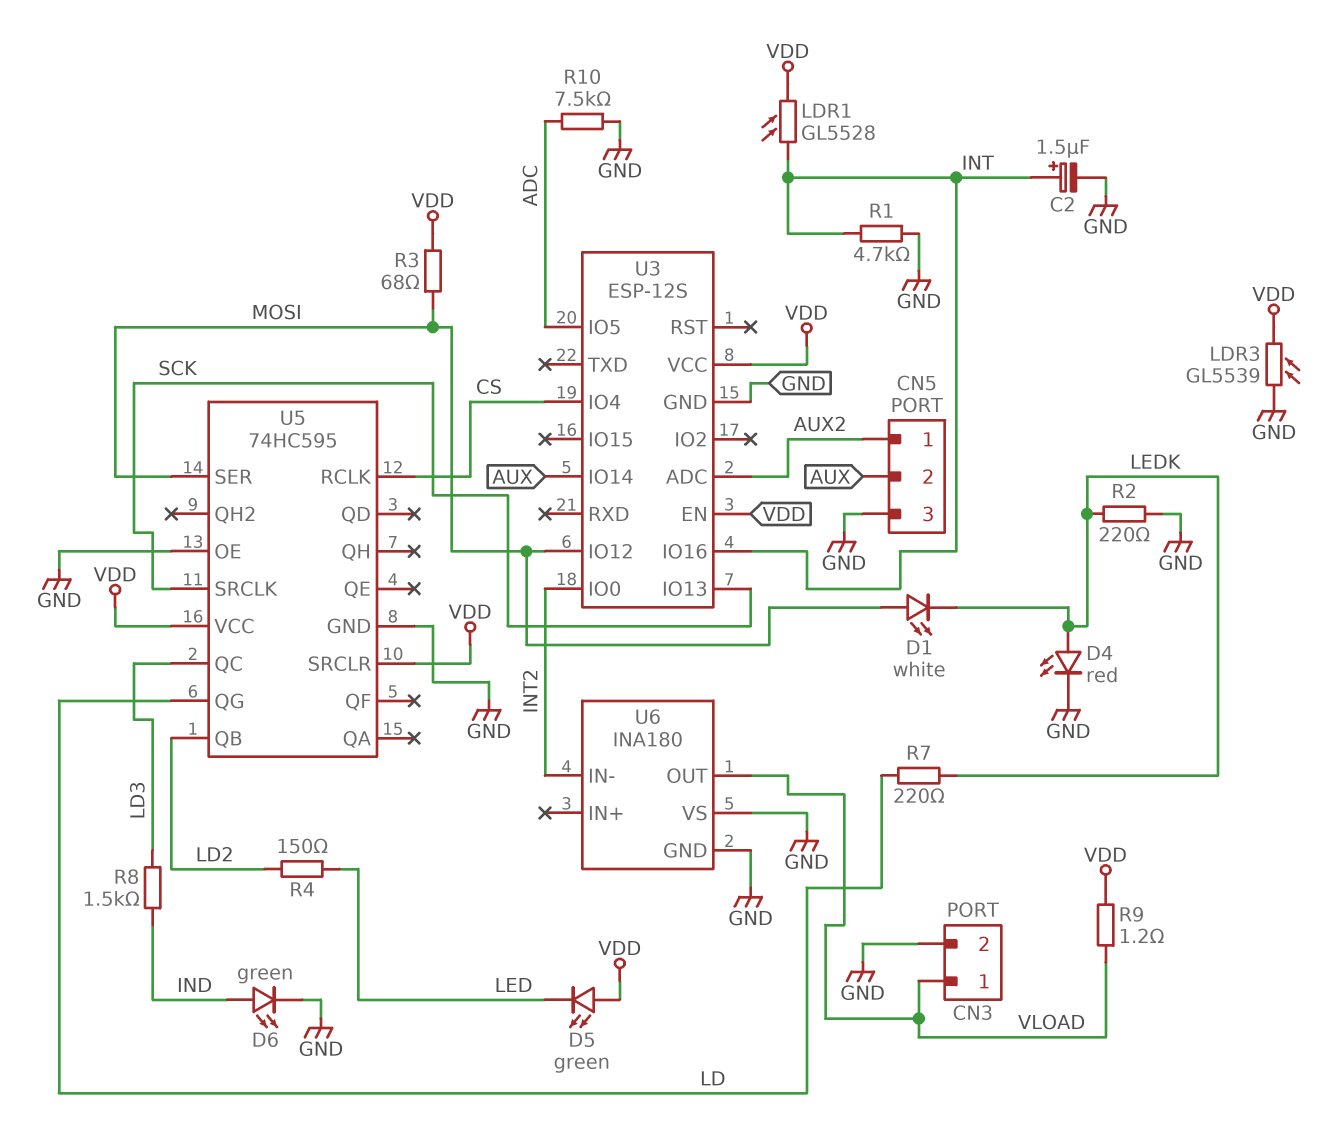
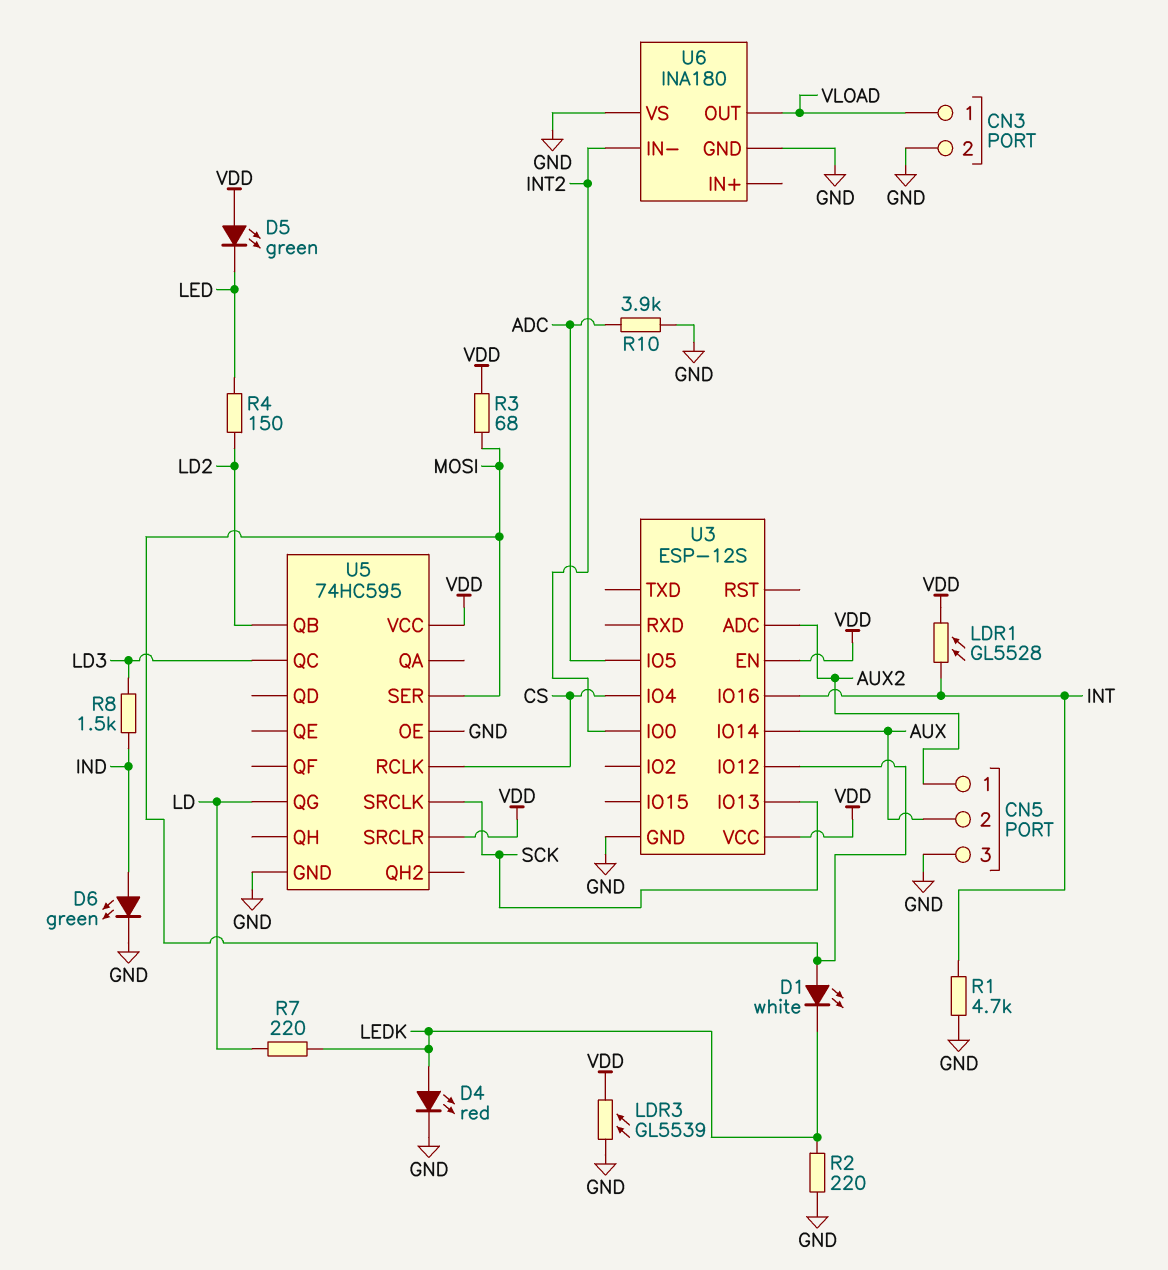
C2: 1.5uF (plus INT, minus GND) -> none
R9: 1.2 (VDD, VLOAD) -> none
R10: 7.5k (ADC, GND) -> 3.9k (ADC, GND)

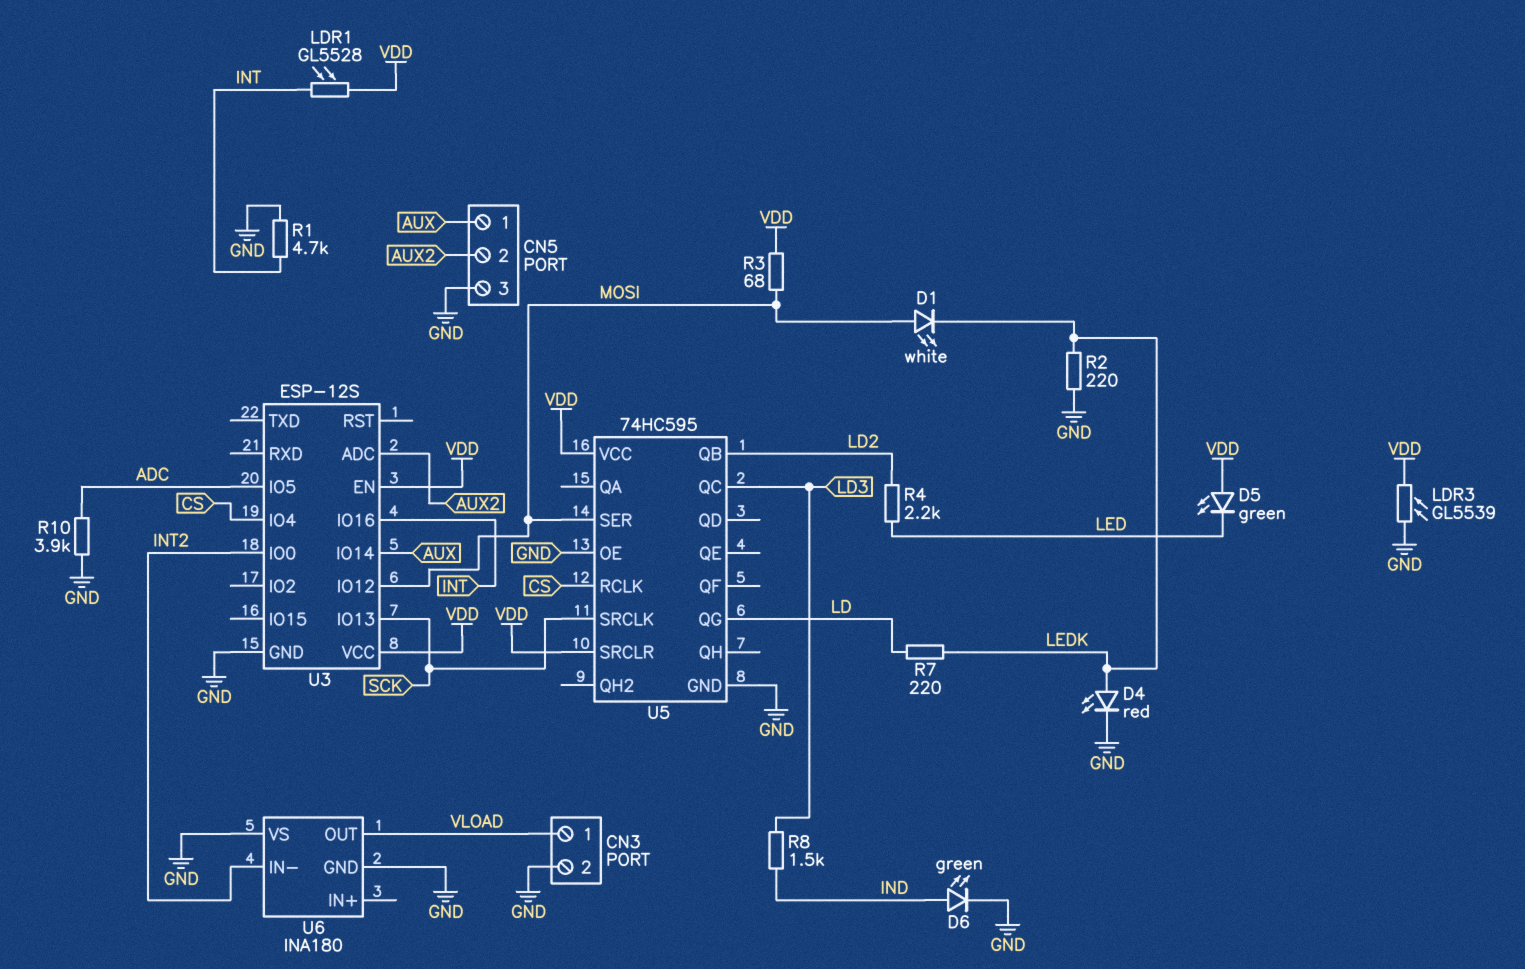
CN5 pin 1: AUX2 -> AUX
CN5 pin 2: AUX -> AUX2
R4: 150 (LD2, LED) -> 2.2k (LD2, LED)

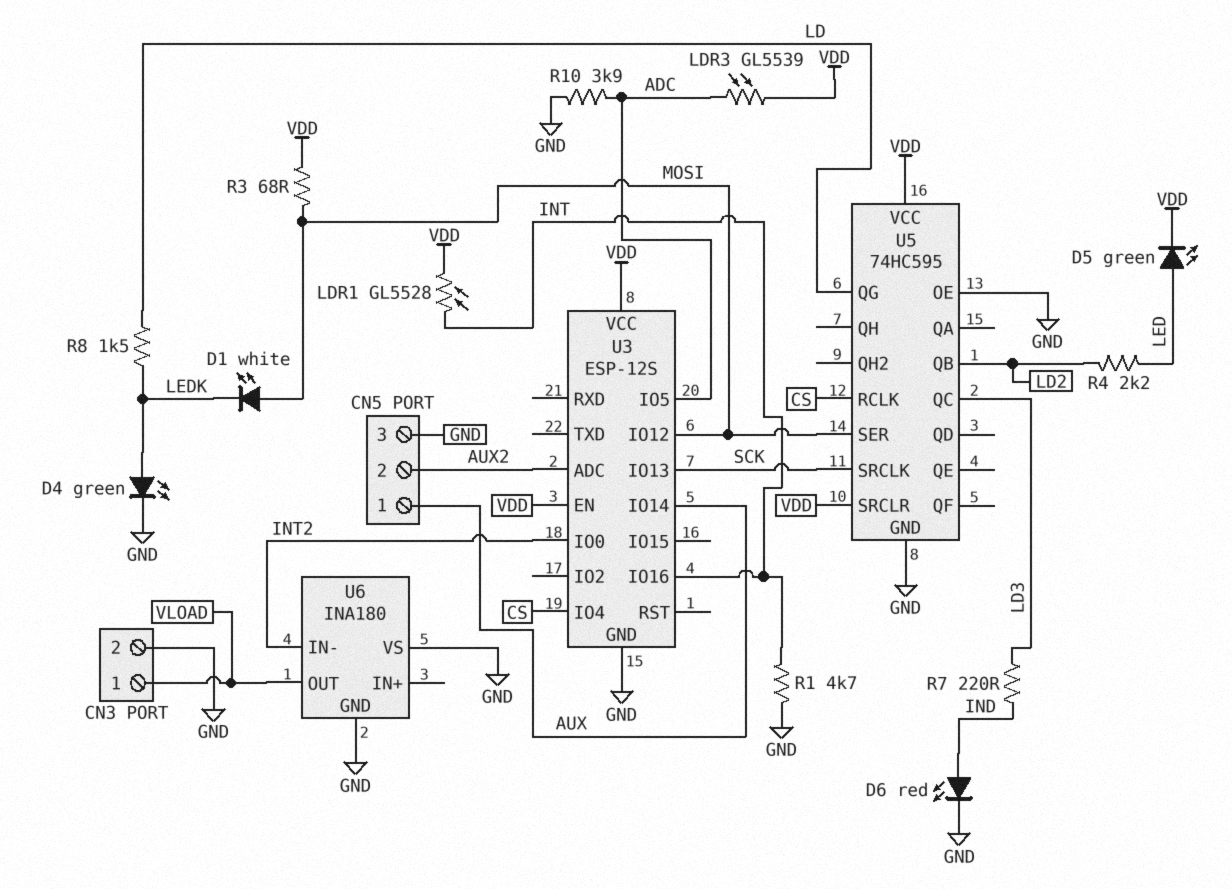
D4: LED red (A LEDK, K GND) -> LED green (A LEDK, K GND)
D5: LED green (A VDD, K LED) -> LED green (A LED, K VDD)
D6: LED green (A IND, K GND) -> LED red (A IND, K GND)
LDR3: GL5539 (GND, VDD) -> GL5539 (ADC, VDD)
R2: 220 (GND, LEDK) -> none
R7: 220 (LD, LEDK) -> 220 (IND, LD3)
R8: 1.5k (IND, LD3) -> 1.5k (LD, LEDK)

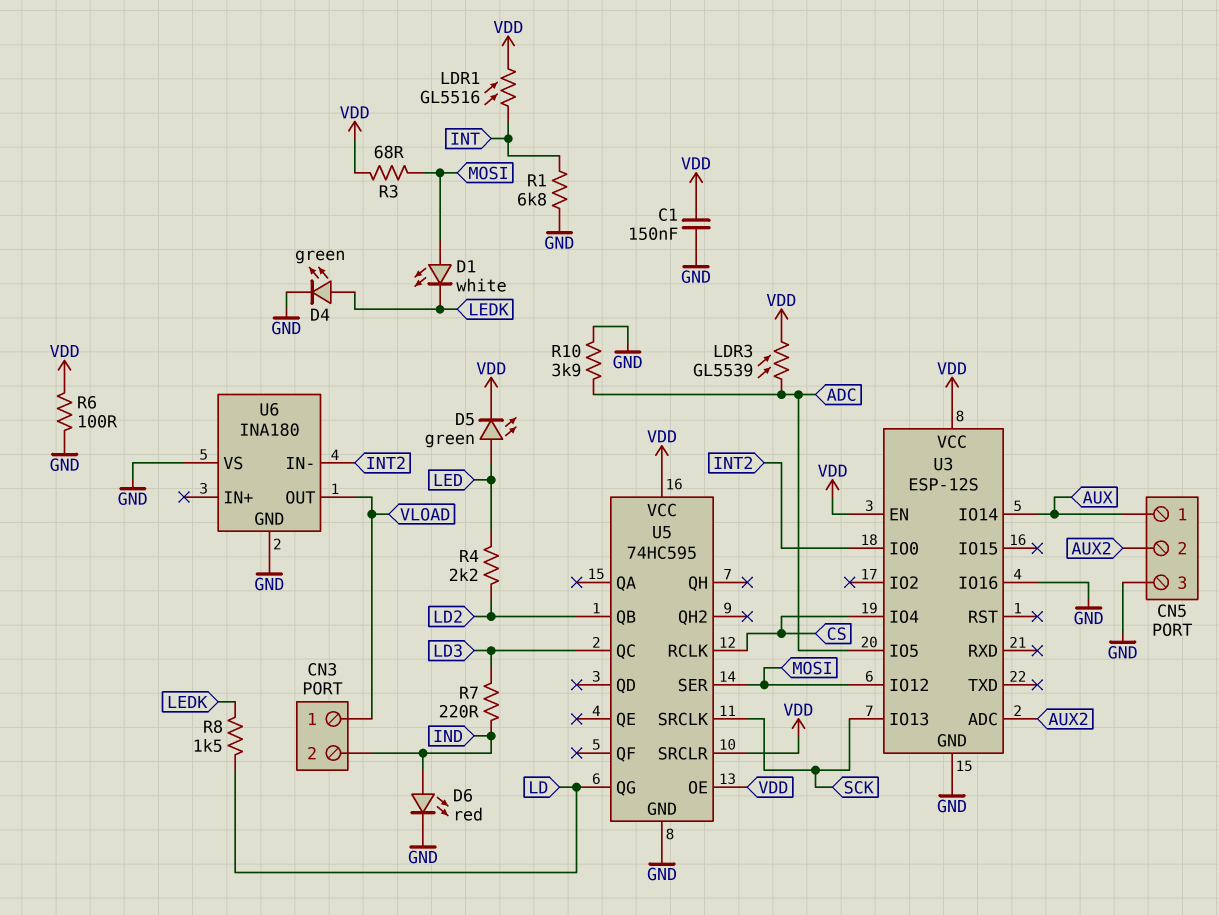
C1: none -> 150nF (GND, VDD)
CN3 pin 2: GND -> IND
LDR1: GL5528 (INT, VDD) -> GL5516 (INT, VDD)
R1: 4.7k (GND, INT) -> 6.8k (GND, INT)
R6: none -> 100 (GND, VDD)
U3 pin IO16: INT -> GND
U5 pin OE: GND -> VDD

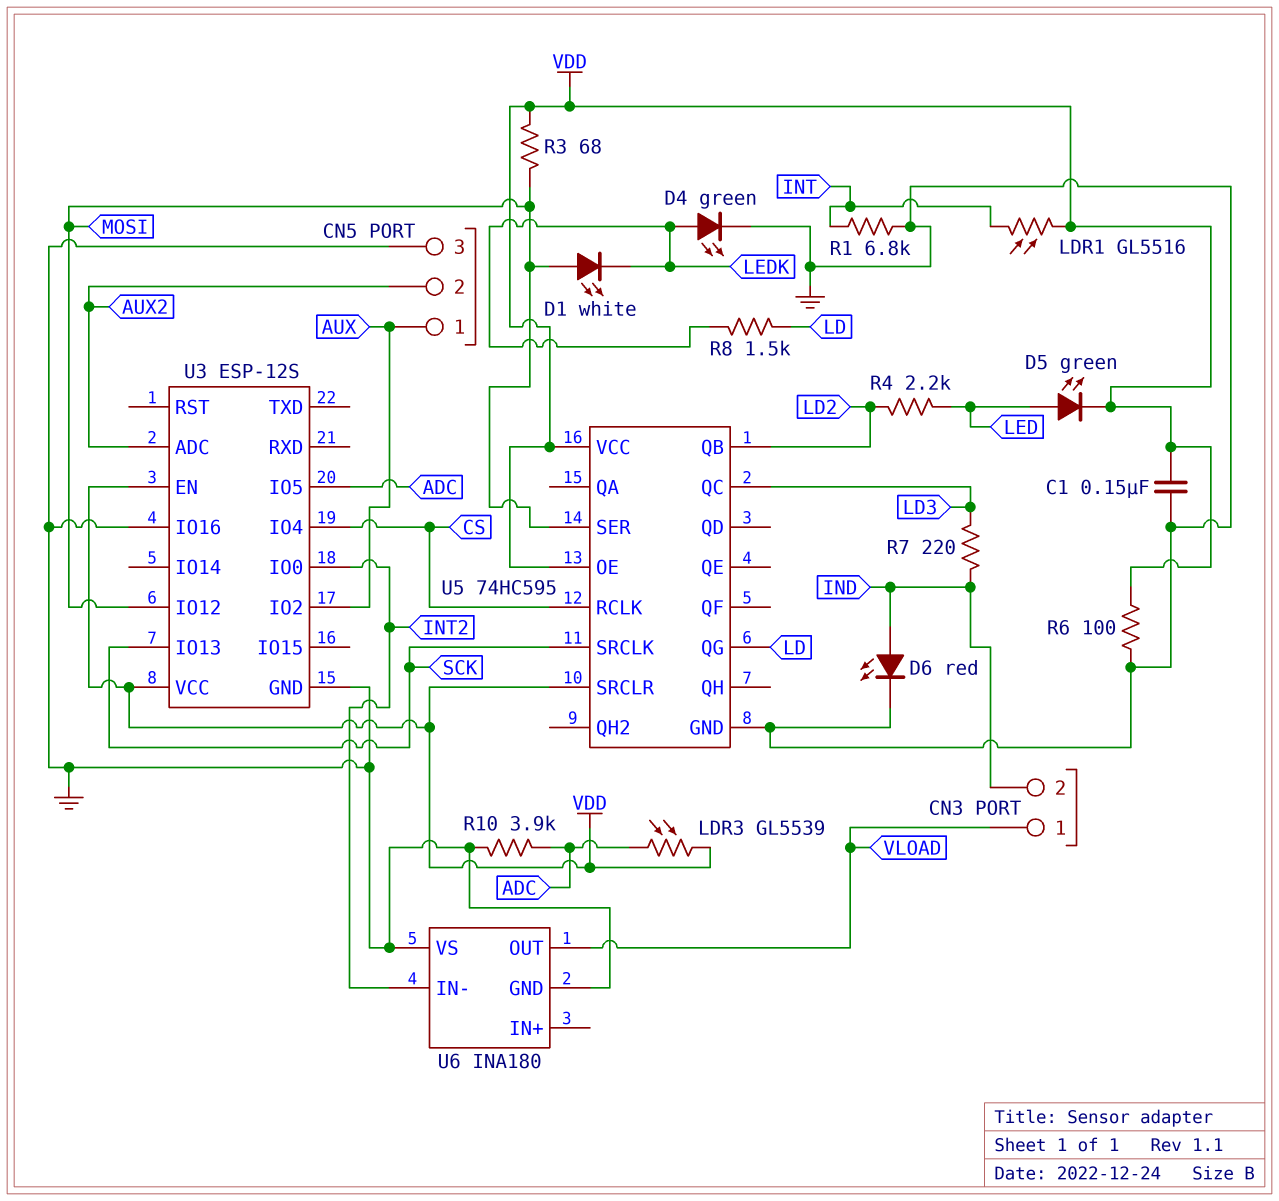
U3 pin IO2: none -> AUX
U3 pin IO14: AUX -> none

